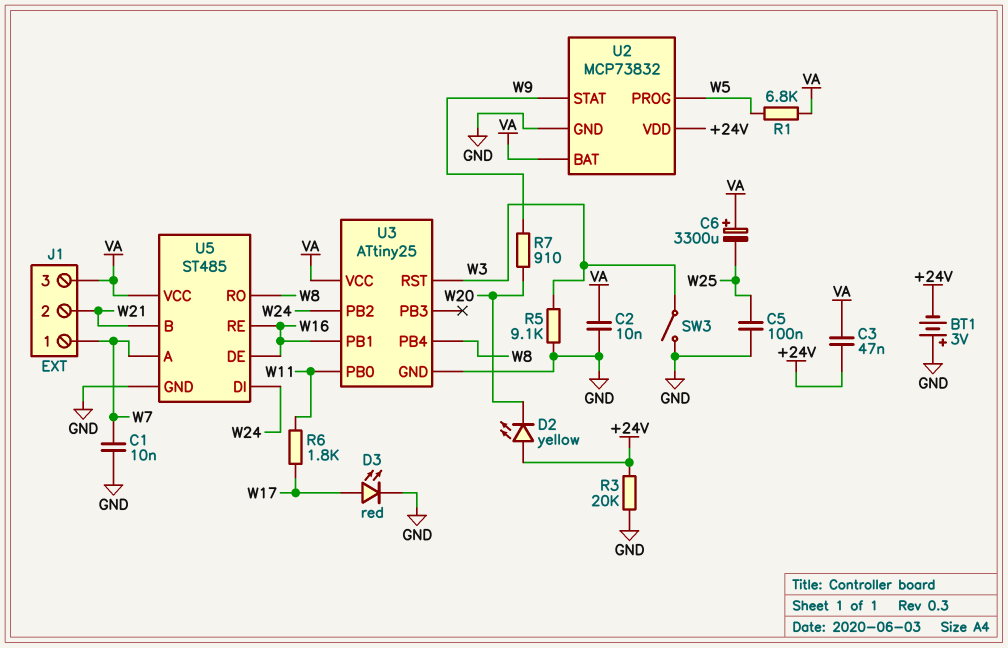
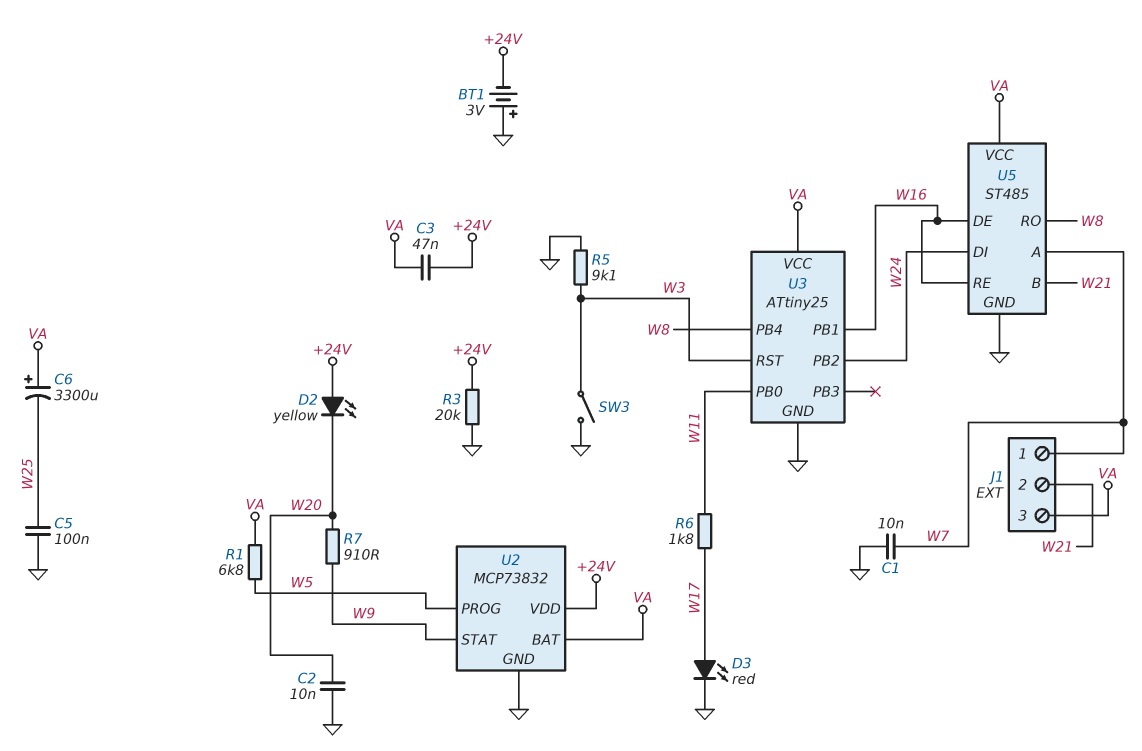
C2: 10nF (GND, VA) -> 10nF (GND, W20)

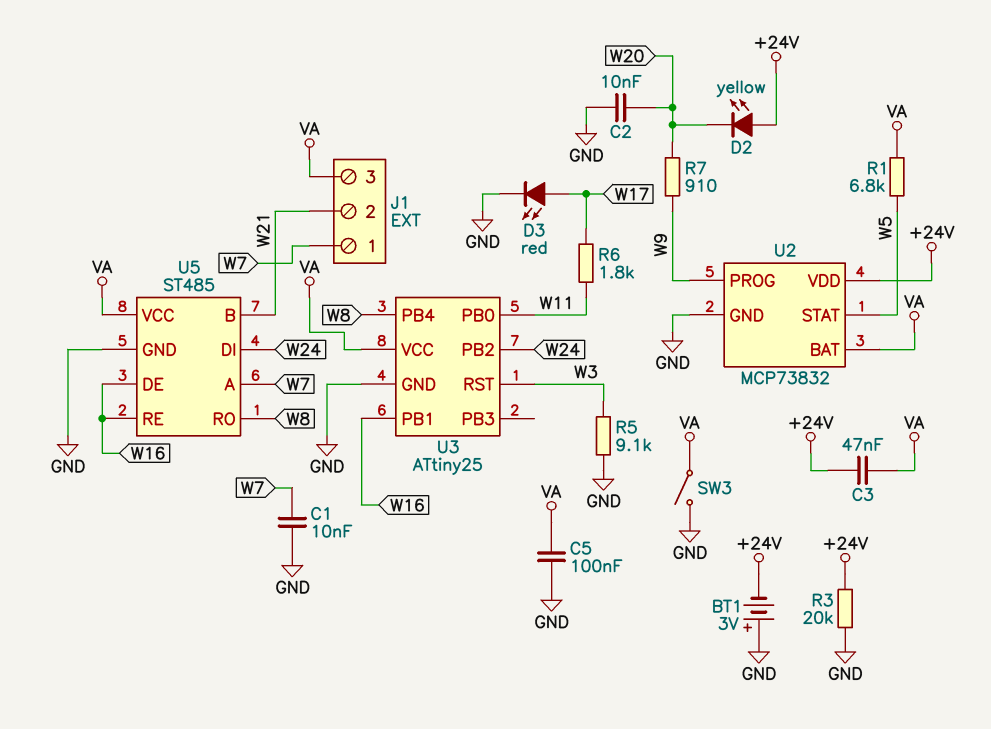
C5: 100nF (GND, W25) -> 100nF (GND, VA)
C6: 3300uF (plus VA, minus W25) -> none
SW3: switch (GND, W3) -> switch (GND, VA)
U2 pin PROG: W5 -> W9
U2 pin STAT: W9 -> W5

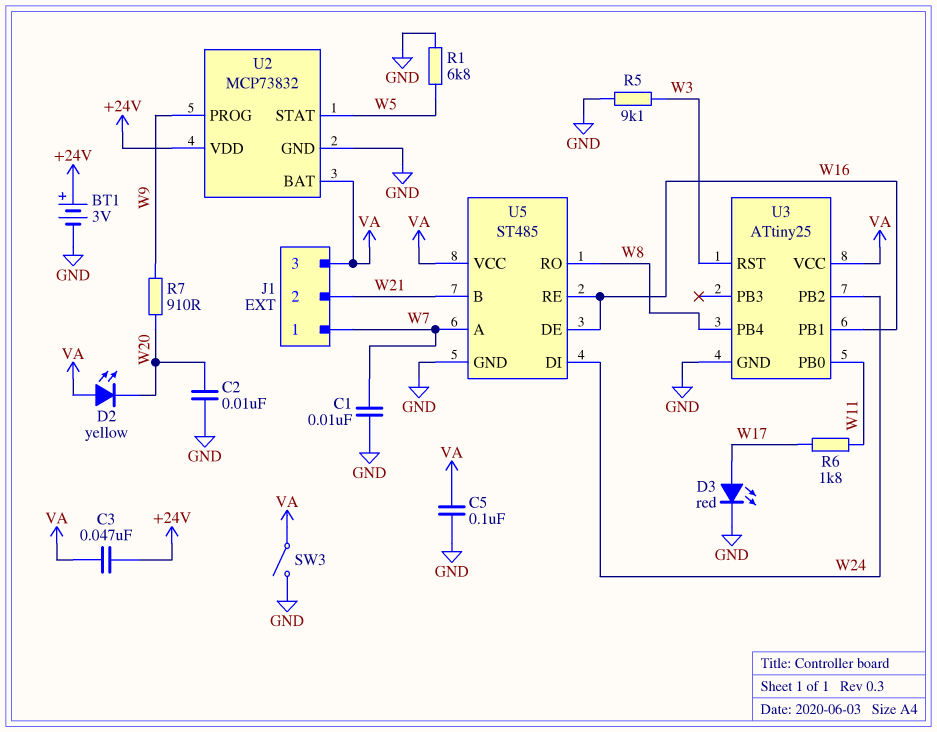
BT1: 3V (plus GND, minus +24V) -> 3V (plus +24V, minus GND)
D2: LED yellow (A +24V, K W20) -> LED yellow (A VA, K W20)
R1: 6.8k (VA, W5) -> 6.8k (GND, W5)
R3: 20k (+24V, GND) -> none

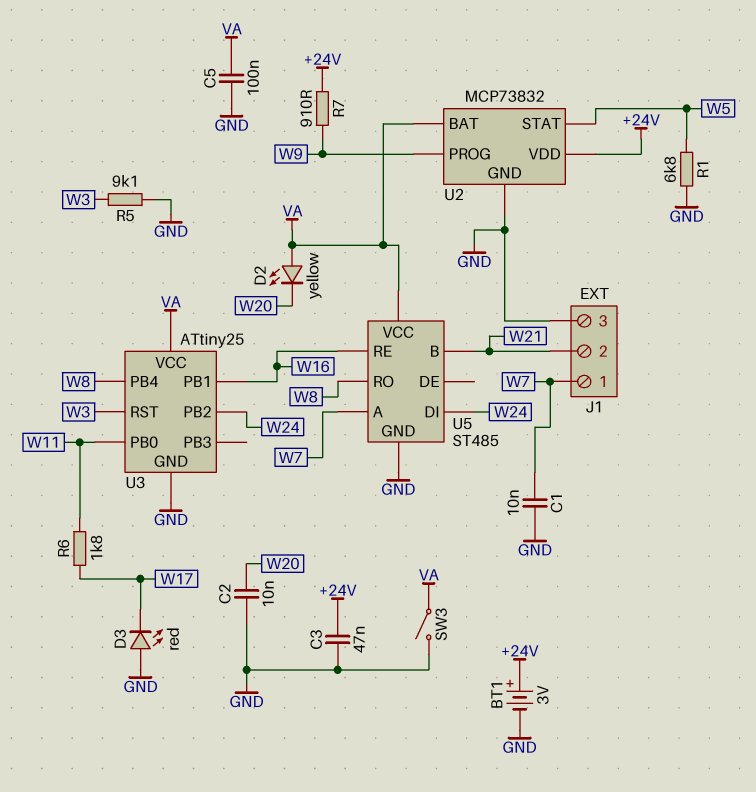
C3: 47nF (+24V, VA) -> 47nF (+24V, GND)
D3: LED red (A W17, K GND) -> LED red (A GND, K W17)
J1 pin 3: VA -> GND
R7: 910 (W9, W20) -> 910 (+24V, W9)
U5 pin DE: W16 -> none

